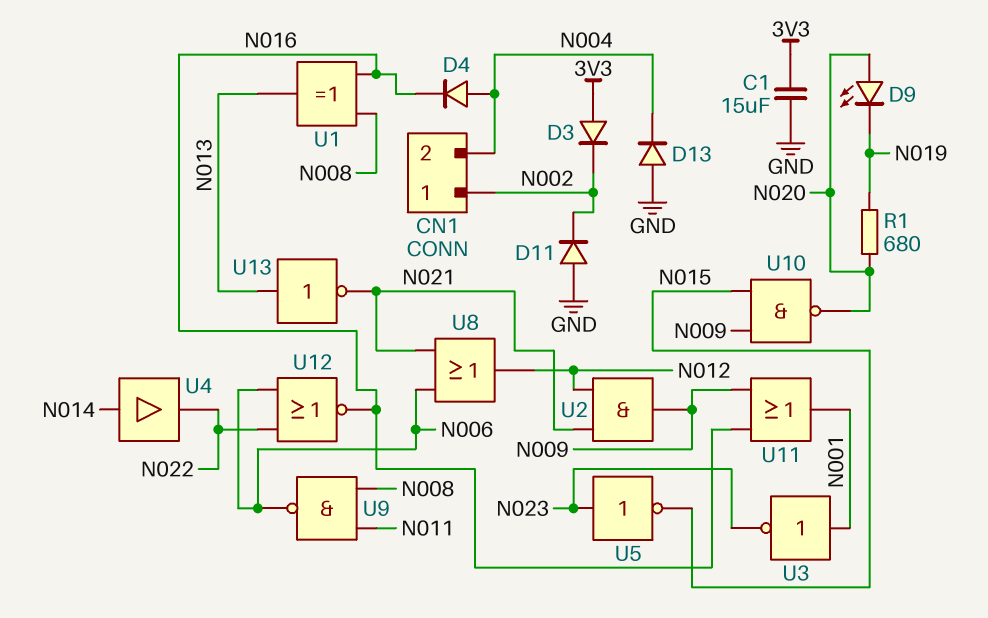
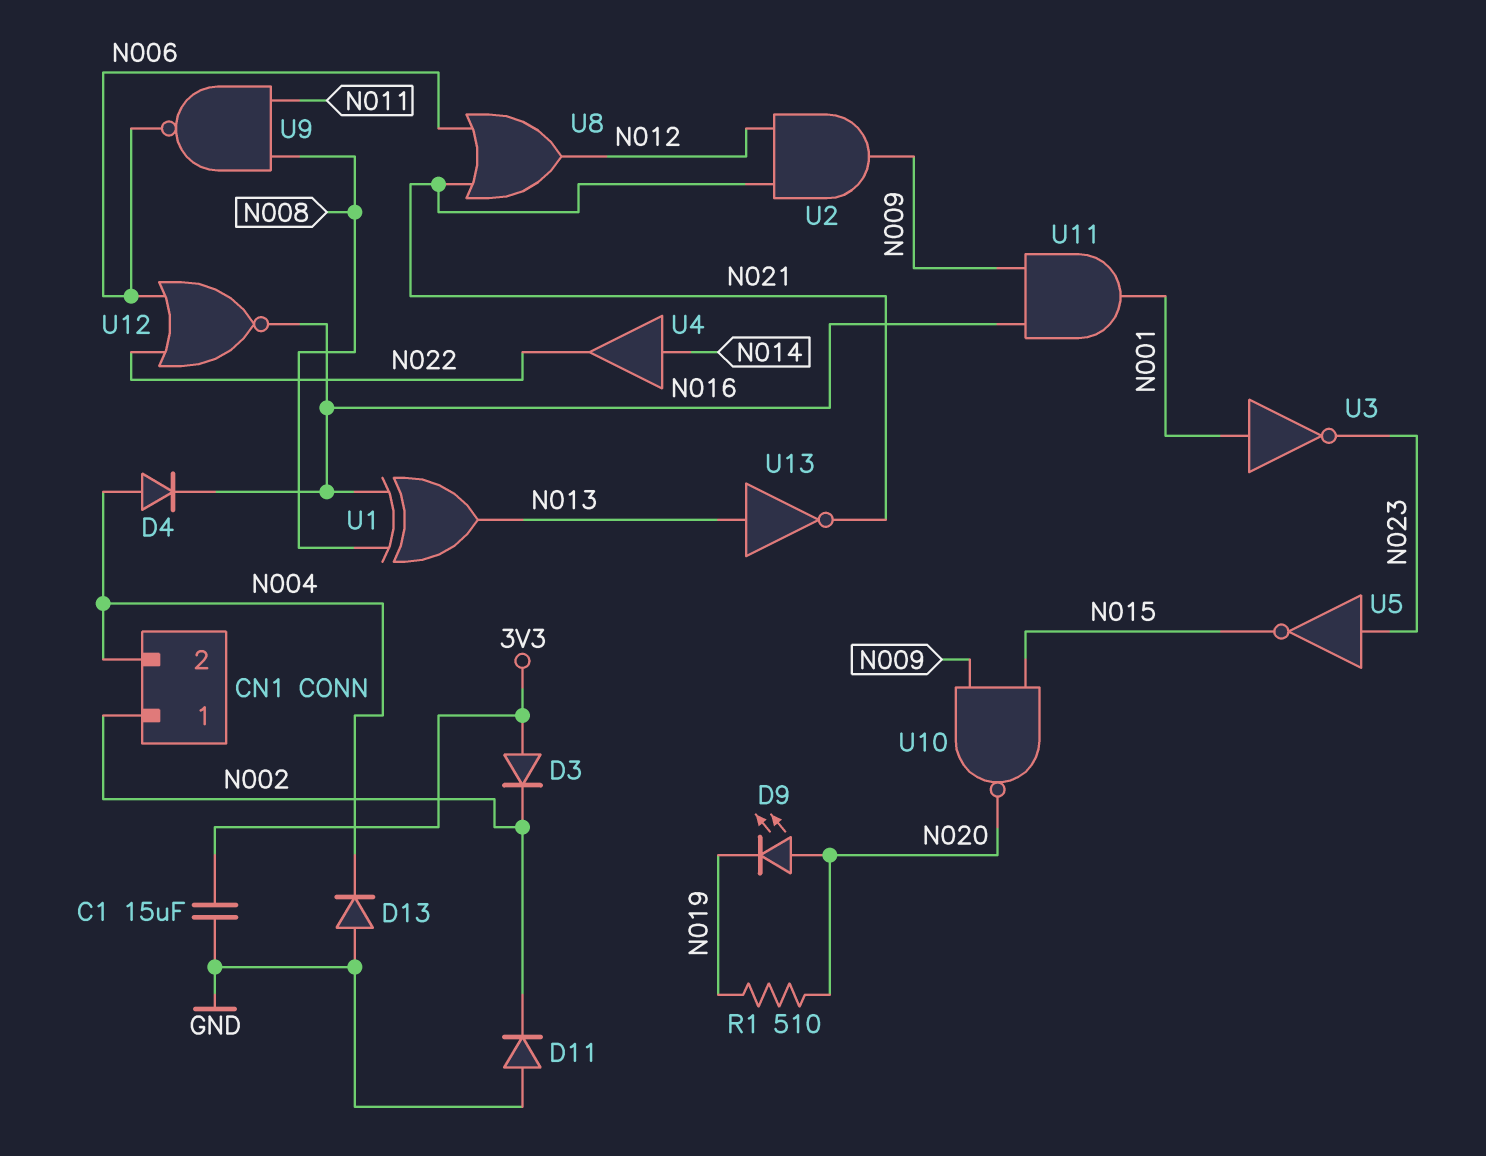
R1: 680 (N019, N020) -> 510 (N019, N020)
U11: OR (in N009, in N016, out N001) -> AND (in N009, in N016, out N001)

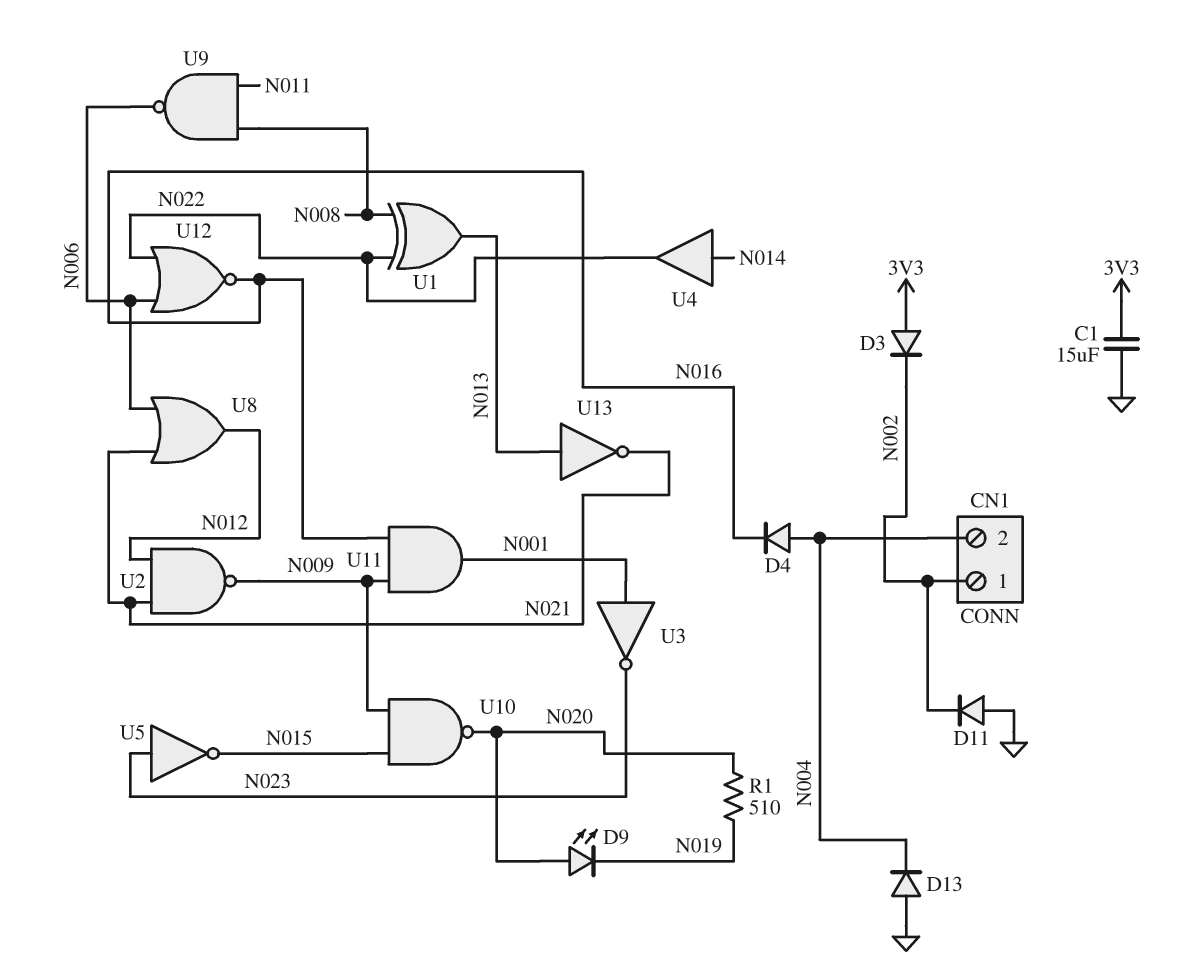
U1: XOR (in N008, in N016, out N013) -> XOR (in N008, in N022, out N013)
U2: AND (in N012, in N021, out N009) -> NAND (in N012, in N021, out N009)

